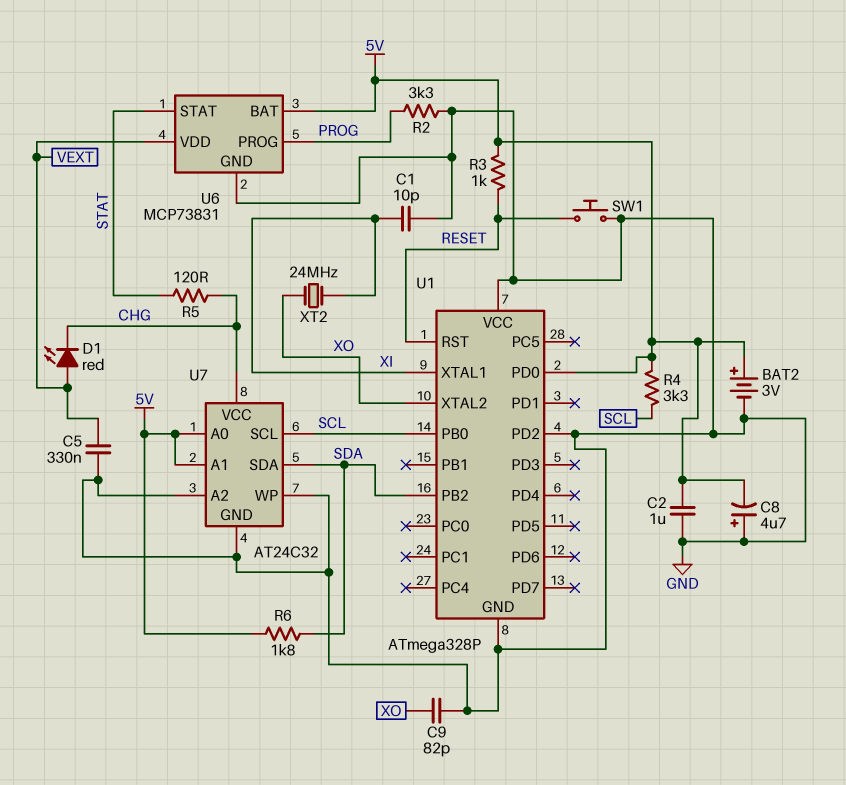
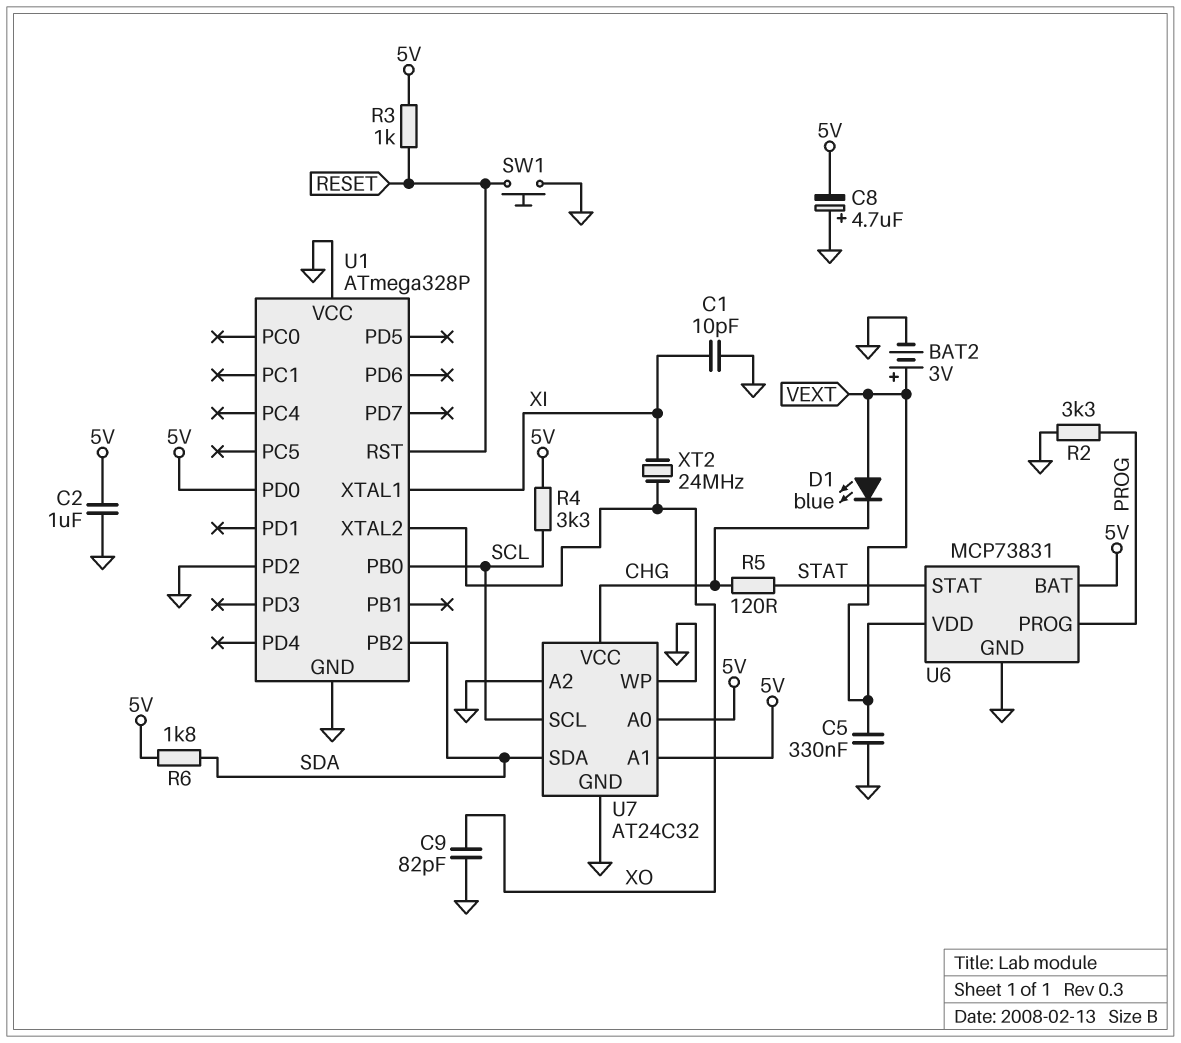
BAT2: 3V (plus 5V, minus GND) -> 3V (plus VEXT, minus GND)
D1: LED red (A VEXT, K CHG) -> LED blue (A VEXT, K CHG)

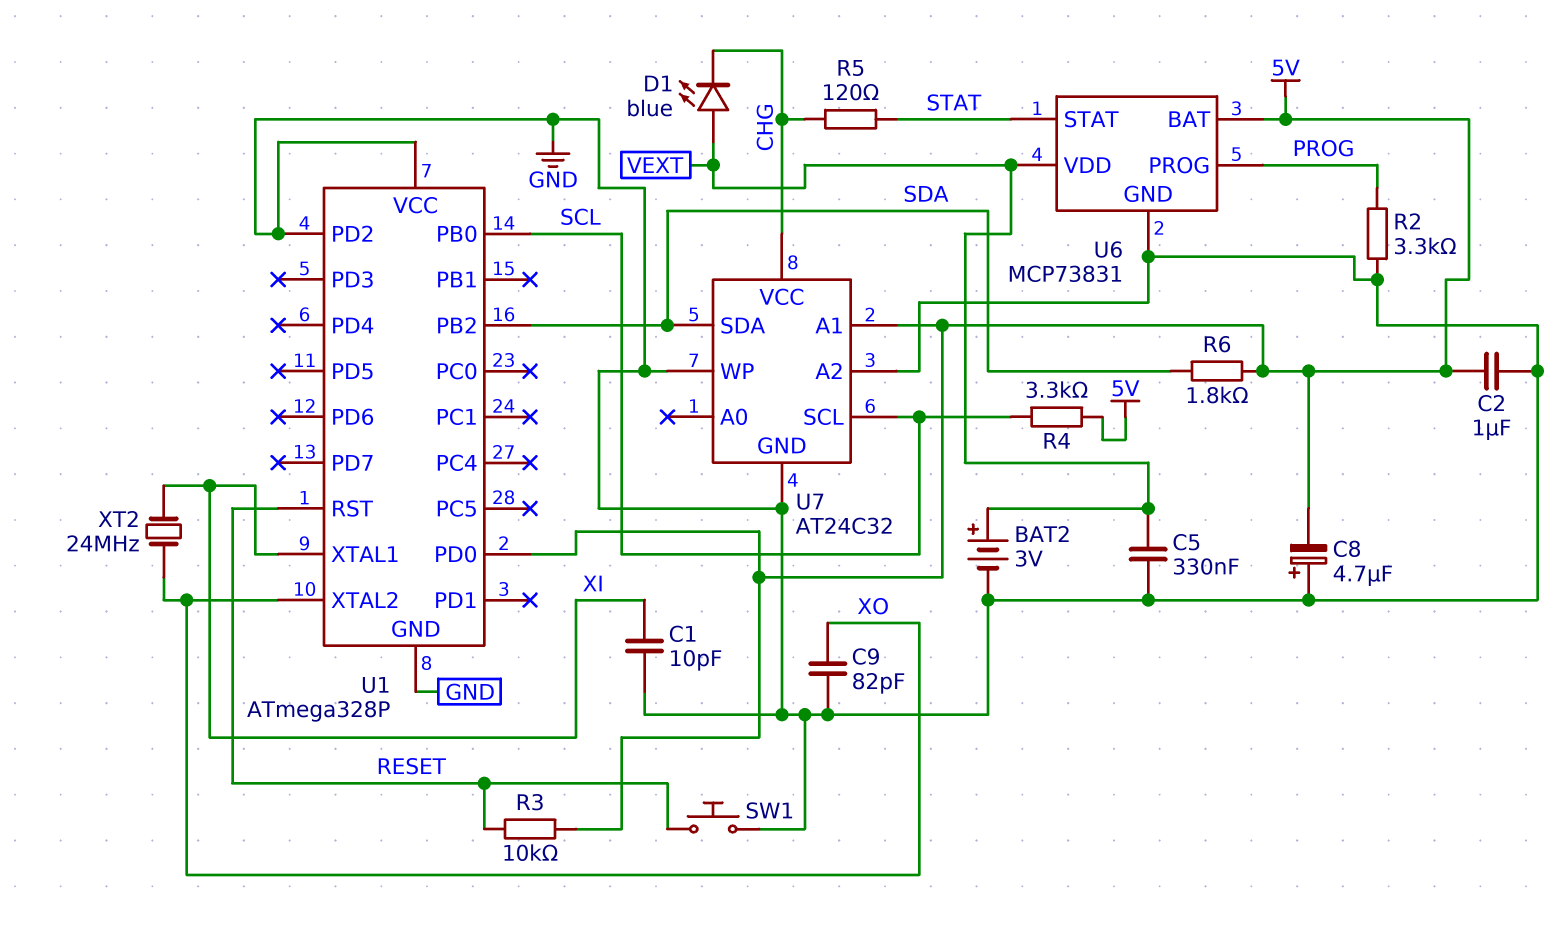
R3: 1k (5V, RESET) -> 10k (5V, RESET)
U7 pin A0: 5V -> none

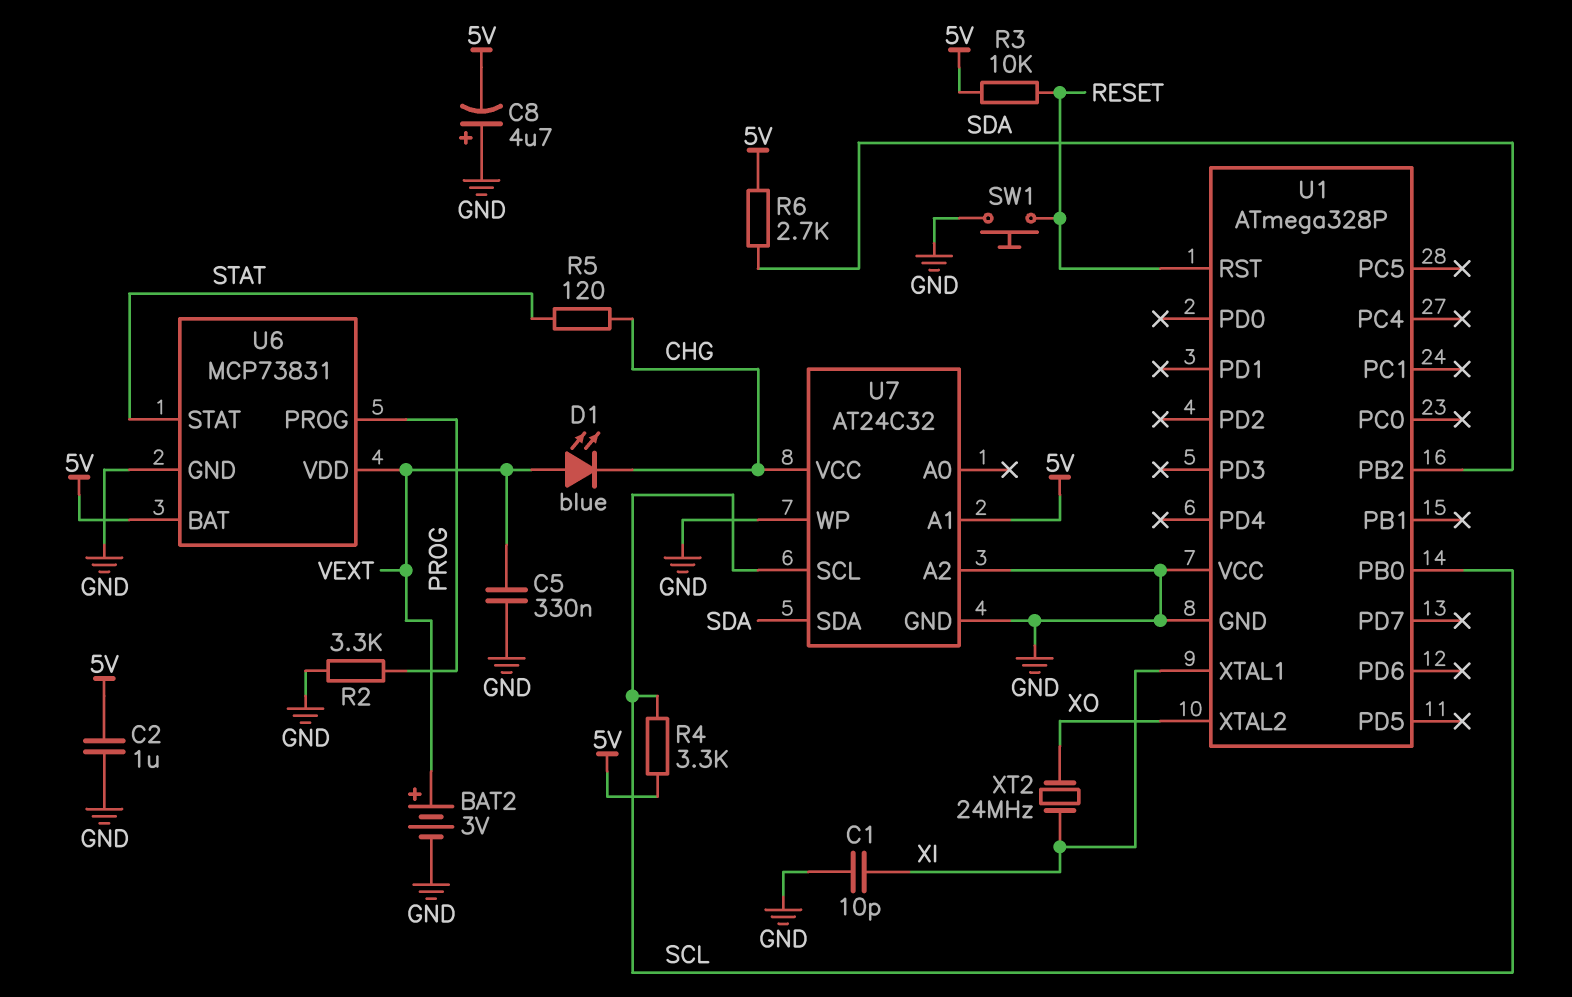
C9: 82pF (GND, XO) -> none
R6: 1.8k (5V, SDA) -> 2.7k (5V, SDA)
U1 pin PD0: 5V -> none
U1 pin PD2: GND -> none

